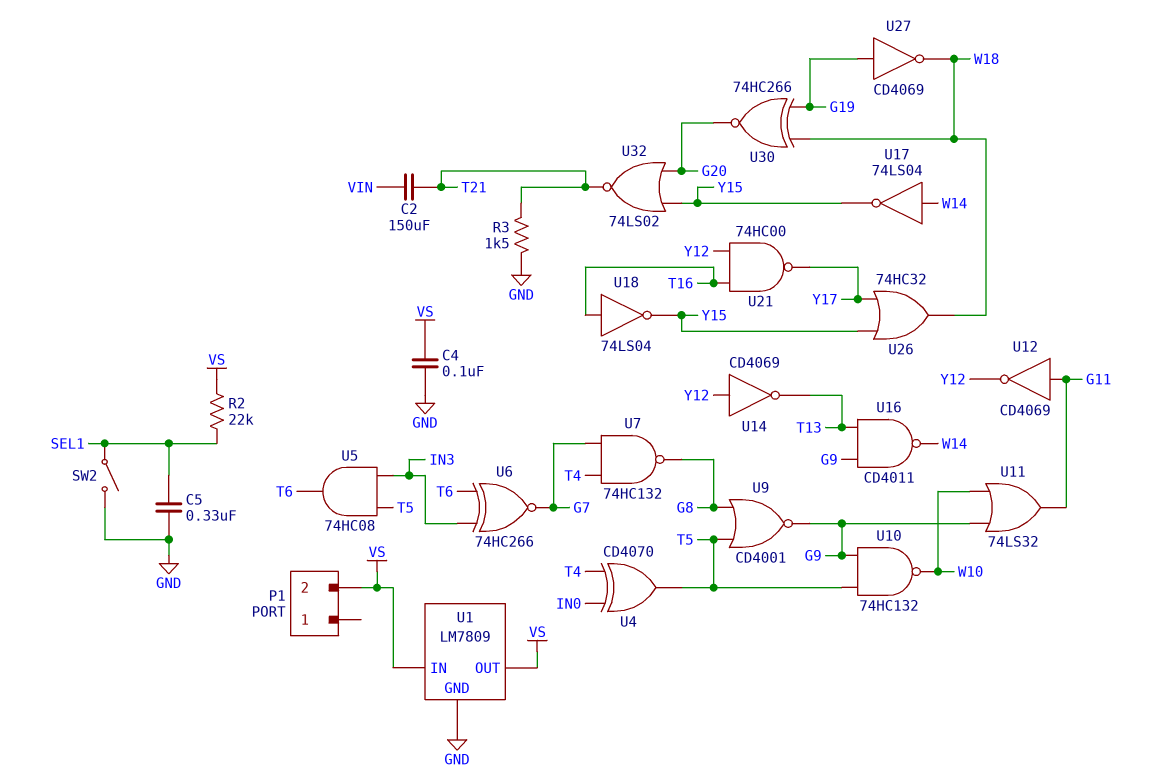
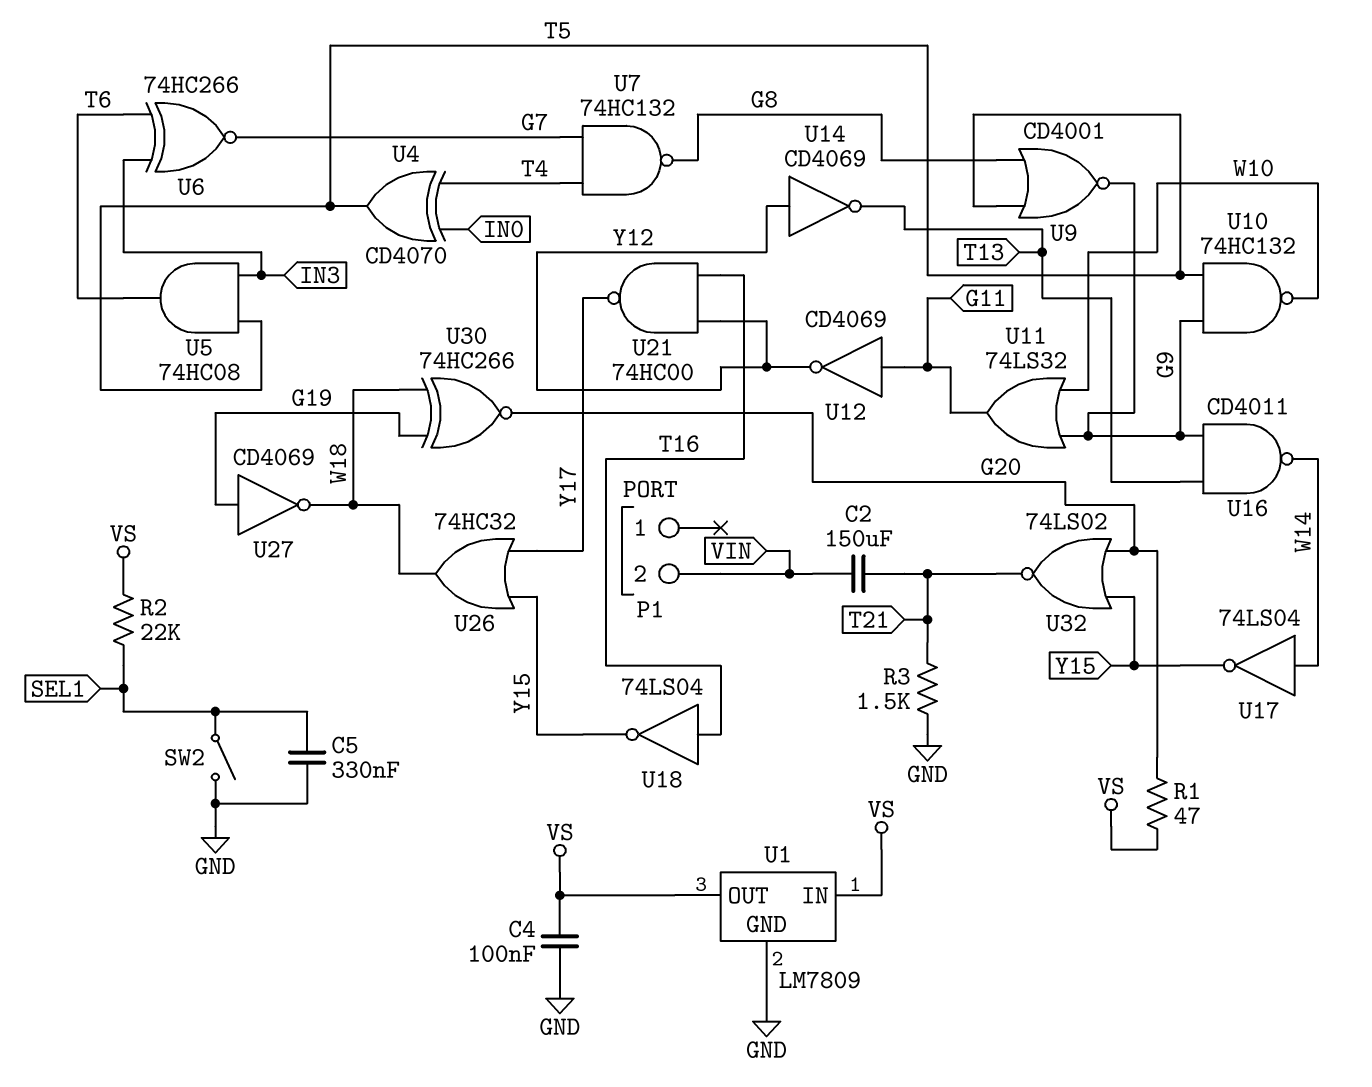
P1 pin 2: VS -> VIN
R1: none -> 47 (G20, VS)

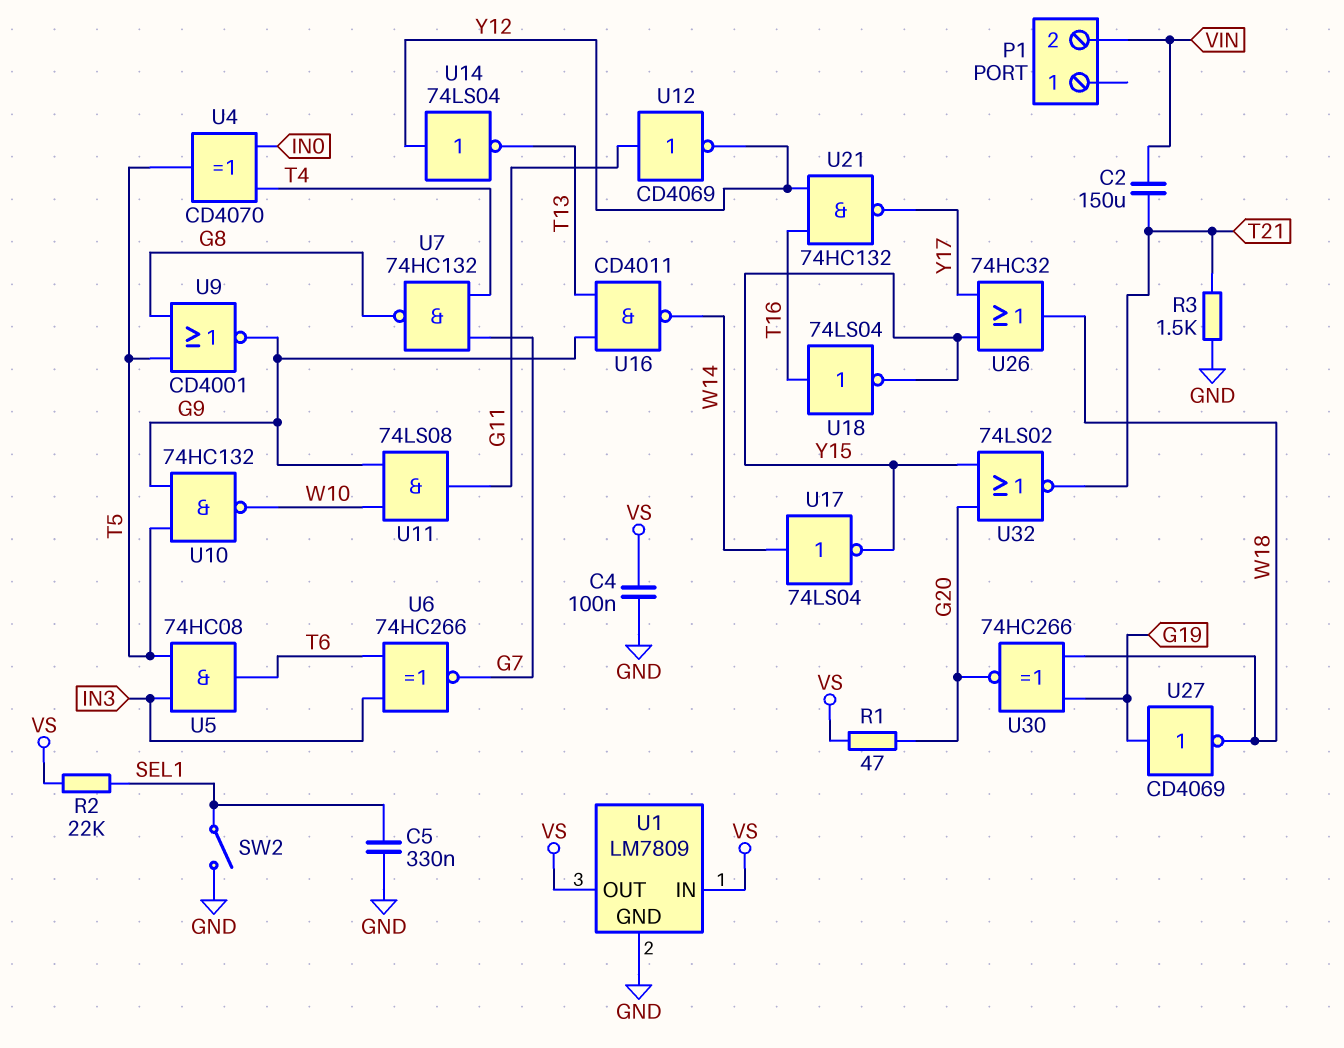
U11: OR 74LS32 (in G9, in W10, out G11) -> AND 74LS08 (in G9, in W10, out G11)
U14: NOT CD4069 (in Y12, out T13) -> NOT 74LS04 (in Y12, out T13)
U21: NAND 74HC00 (in T16, in Y12, out Y17) -> NAND 74HC132 (in T16, in Y12, out Y17)

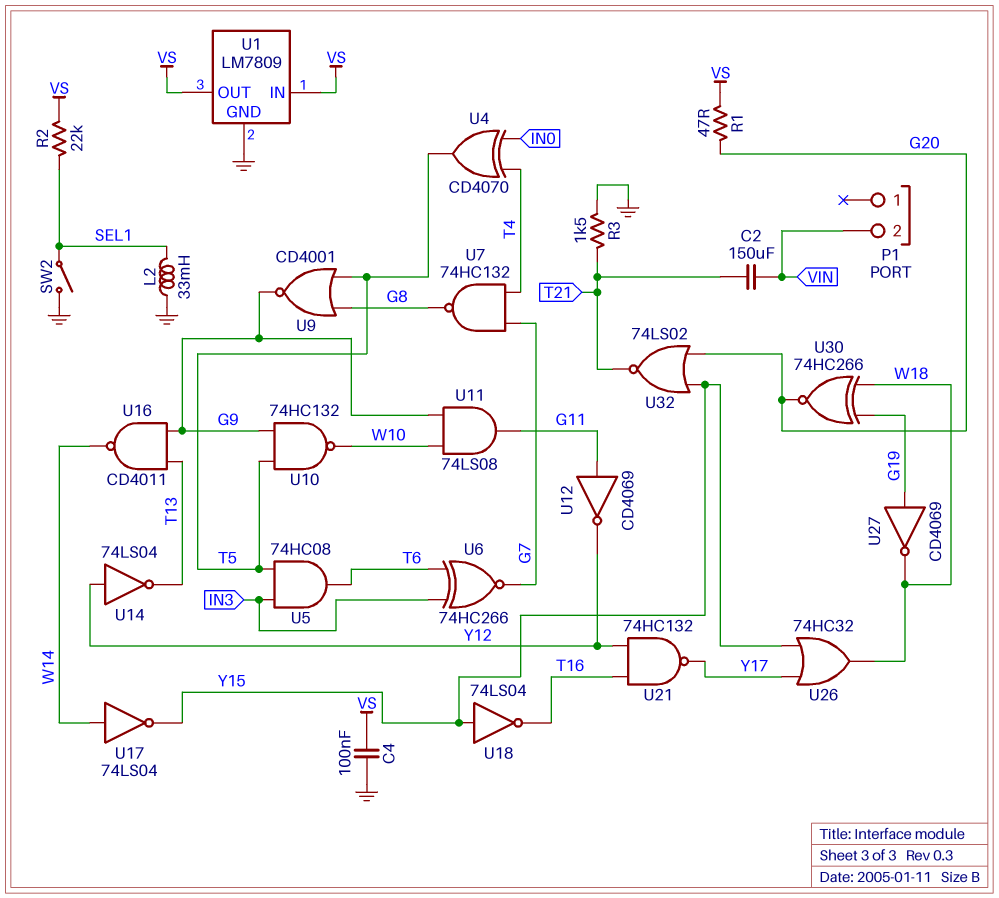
C5: 330nF (GND, SEL1) -> none
L2: none -> 33mH (GND, SEL1)
U18: NOT 74LS04 (in T16, out Y15) -> NOT 74LS04 (in Y15, out T16)

